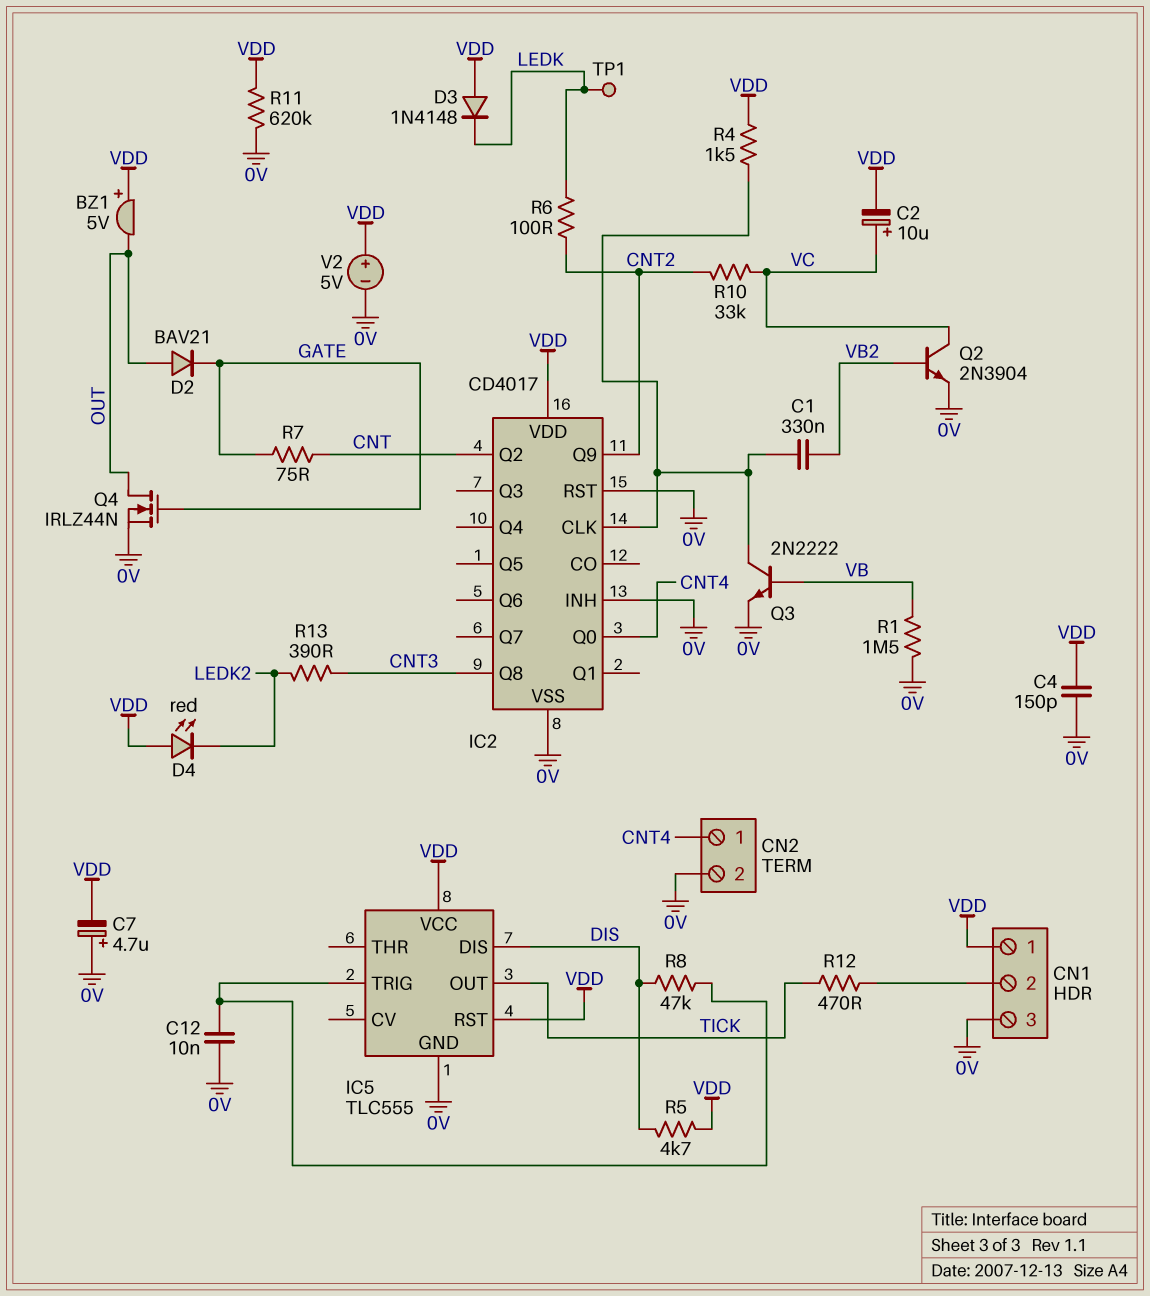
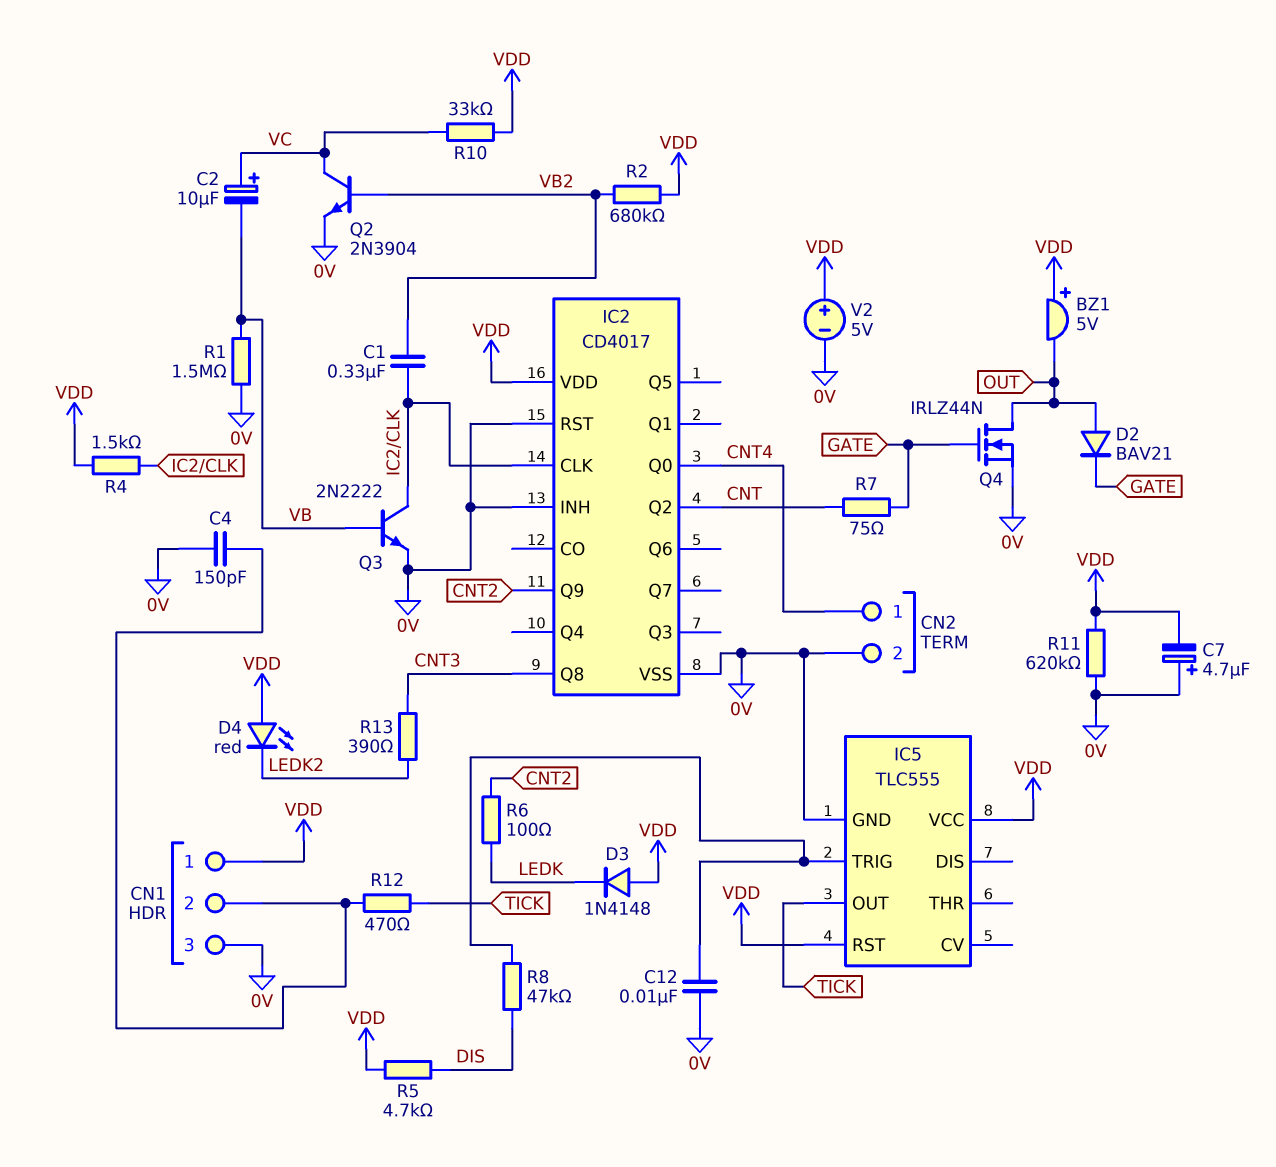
C2: 10uF (plus VC, minus VDD) -> 10uF (plus VC, minus VB)
C4: 150pF (0V, VDD) -> 150pF (0V, CN1/2)
IC5 pin DIS: DIS -> none
R2: none -> 680k (VB2, VDD)
R10: 33k (CNT2, VC) -> 33k (VC, VDD)
TP1: test point (LEDK) -> none

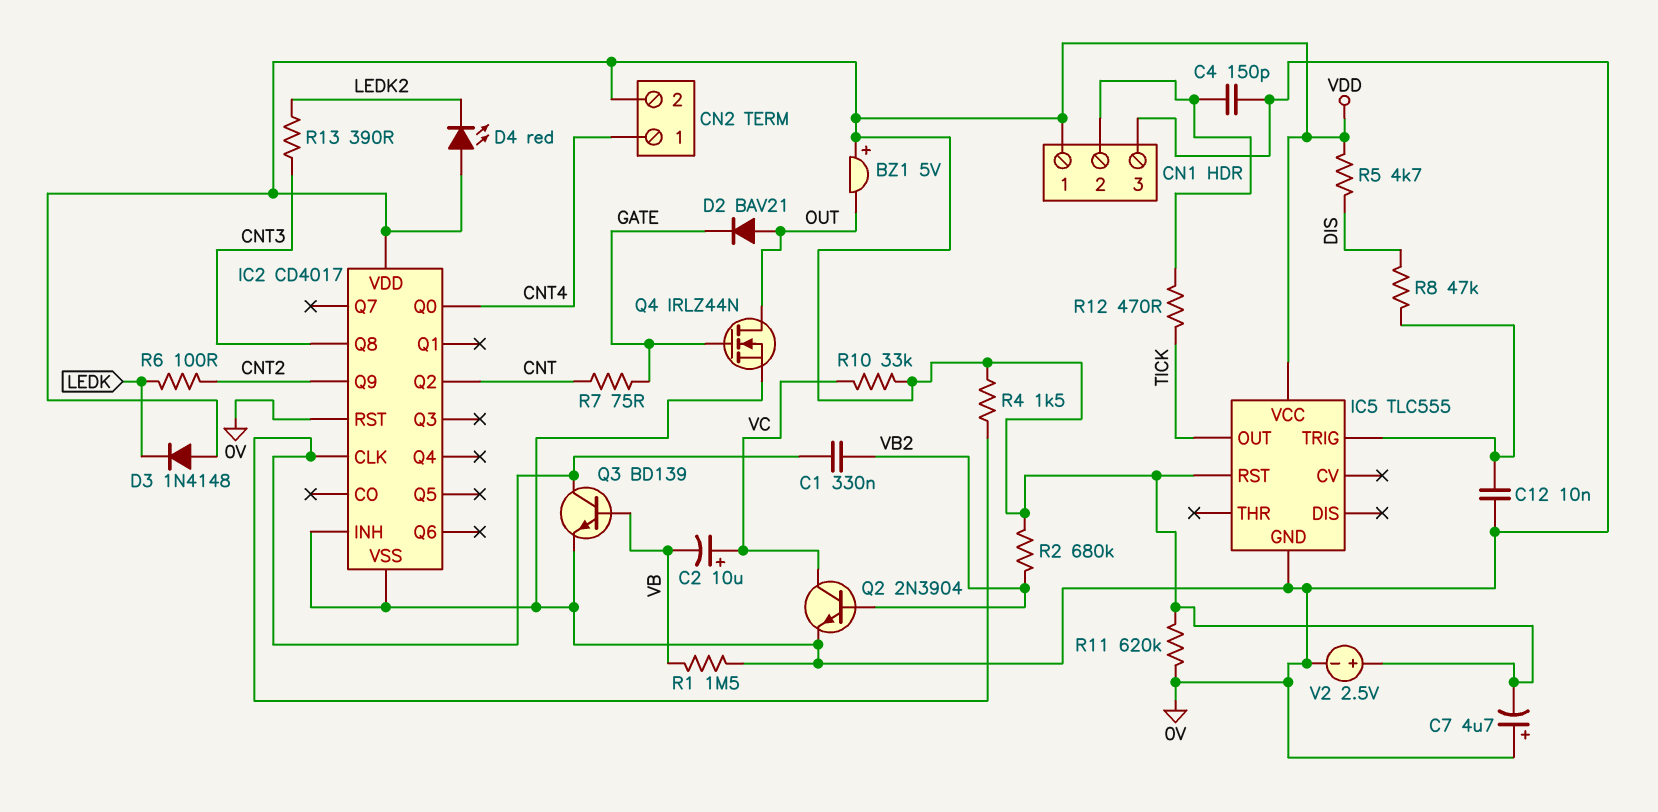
CN2 pin 2: 0V -> VDD
Q3: NPN 2N2222 (B VB, C IC2/CLK, E 0V) -> NPN BD139 (B VB, C IC2/CLK, E 0V)
V2: 5V (plus VDD, minus 0V) -> 2.5V (plus VDD, minus 0V)

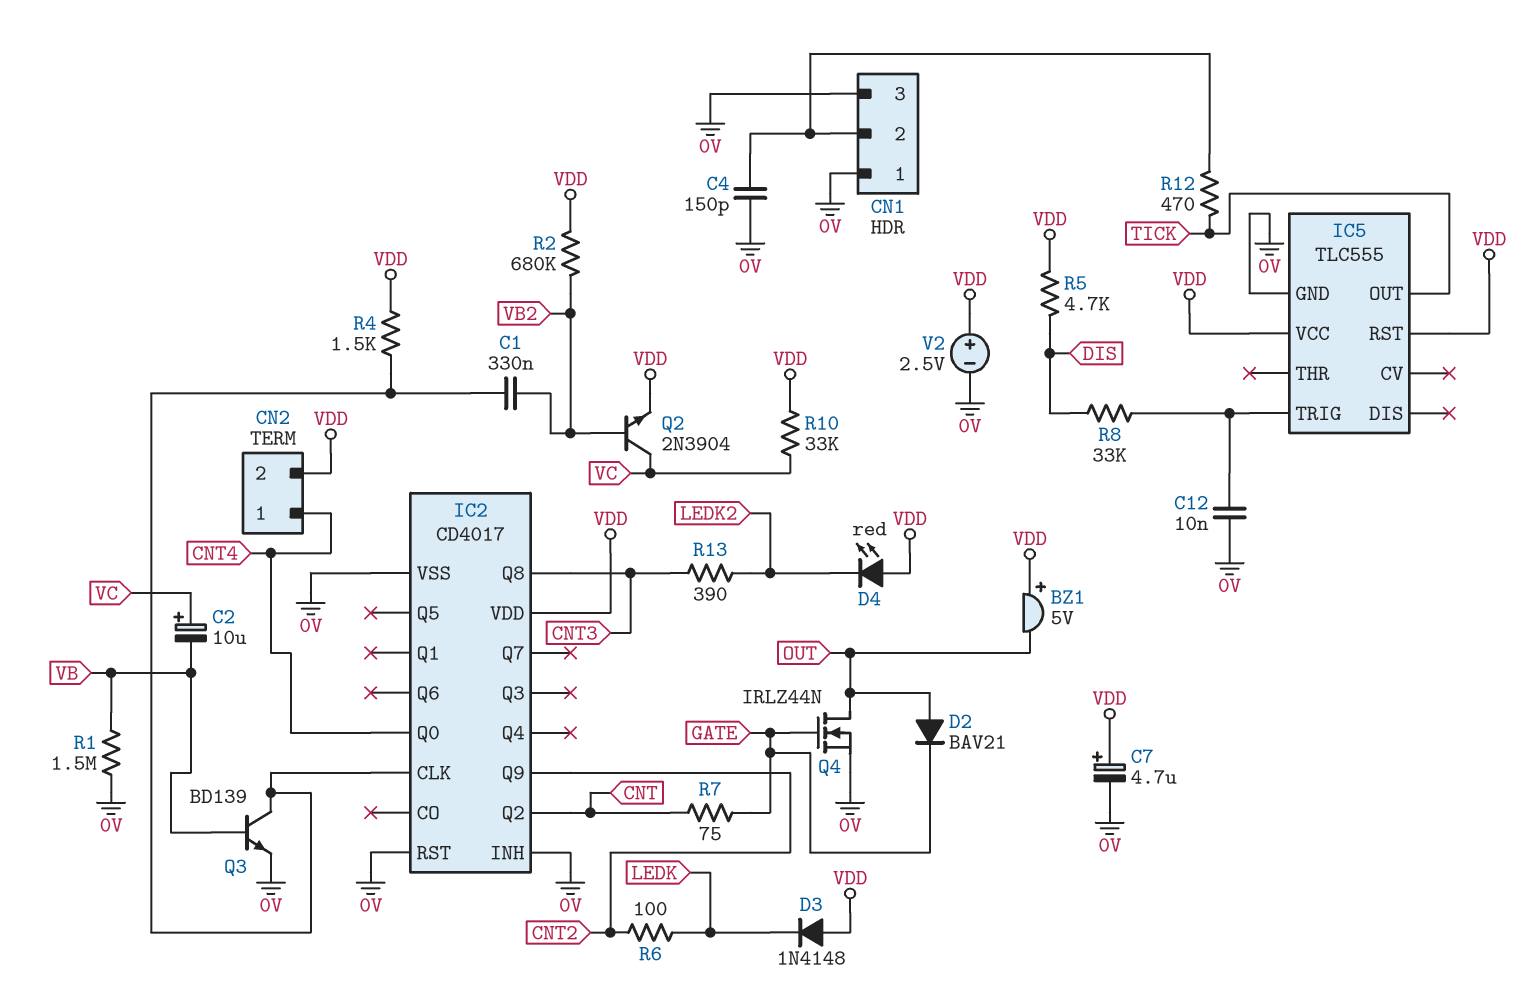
C7: 4.7uF (plus 0V, minus VDD) -> 4.7uF (plus VDD, minus 0V)
CN1 pin 1: VDD -> 0V
Q2: NPN 2N3904 (B VB2, C VC, E 0V) -> NPN 2N3904 (B VB2, C VC, E VDD)
R8: 47k (DIS, IC5/TRIG) -> 33k (DIS, IC5/TRIG)
R11: 620k (0V, VDD) -> none

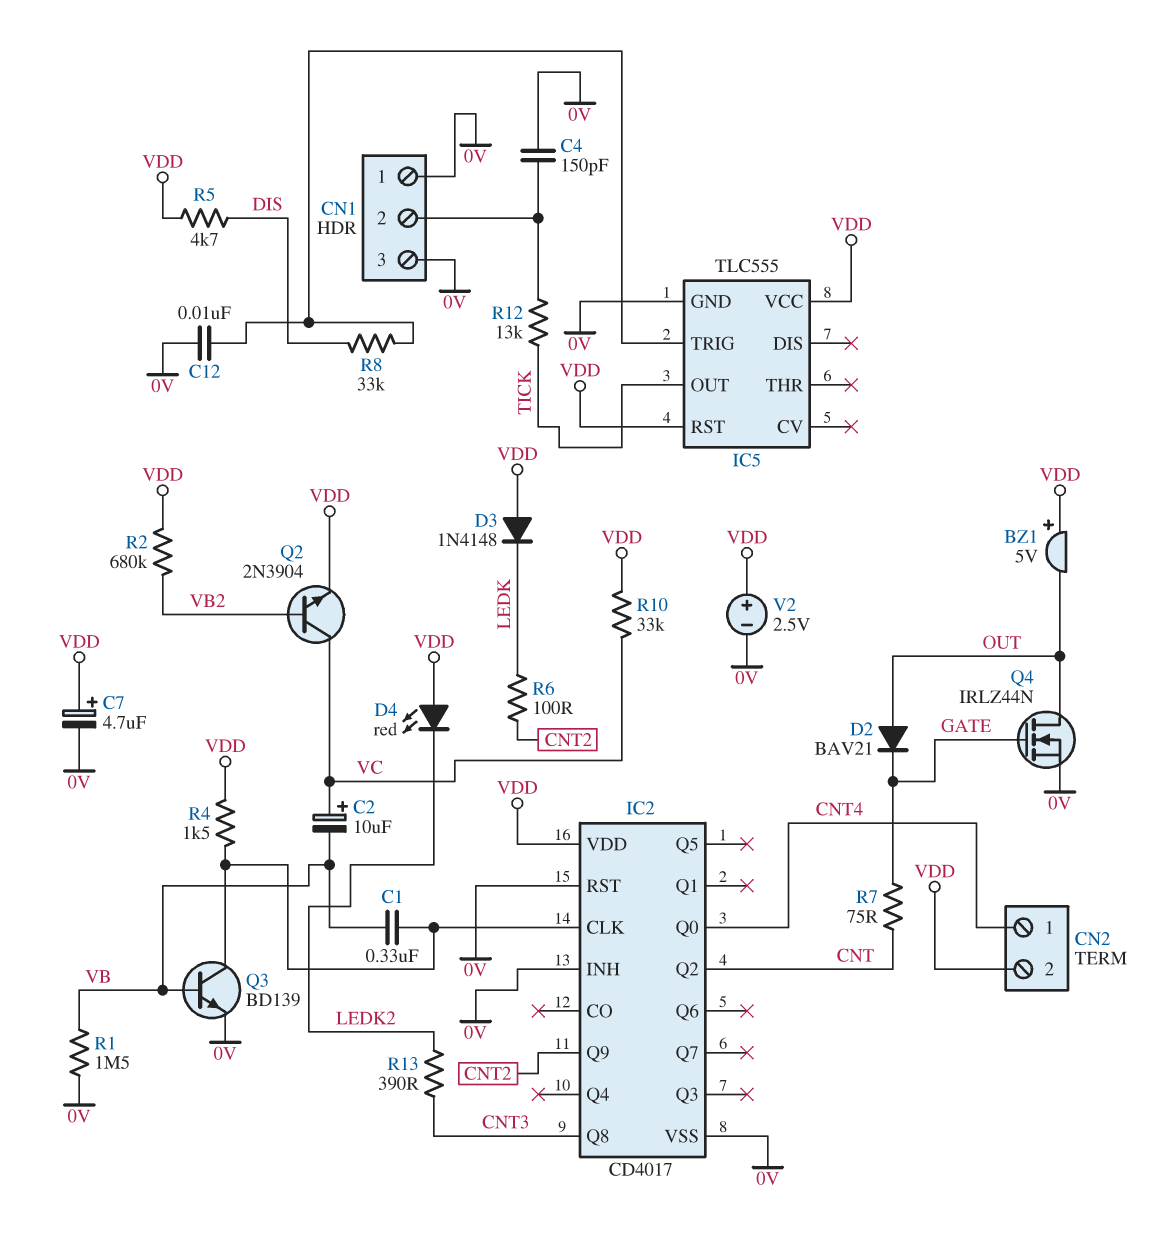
C1: 330nF (IC2/CLK, VB2) -> 330nF (IC2/CLK, VB)
R12: 470 (CN1/2, TICK) -> 13k (CN1/2, TICK)

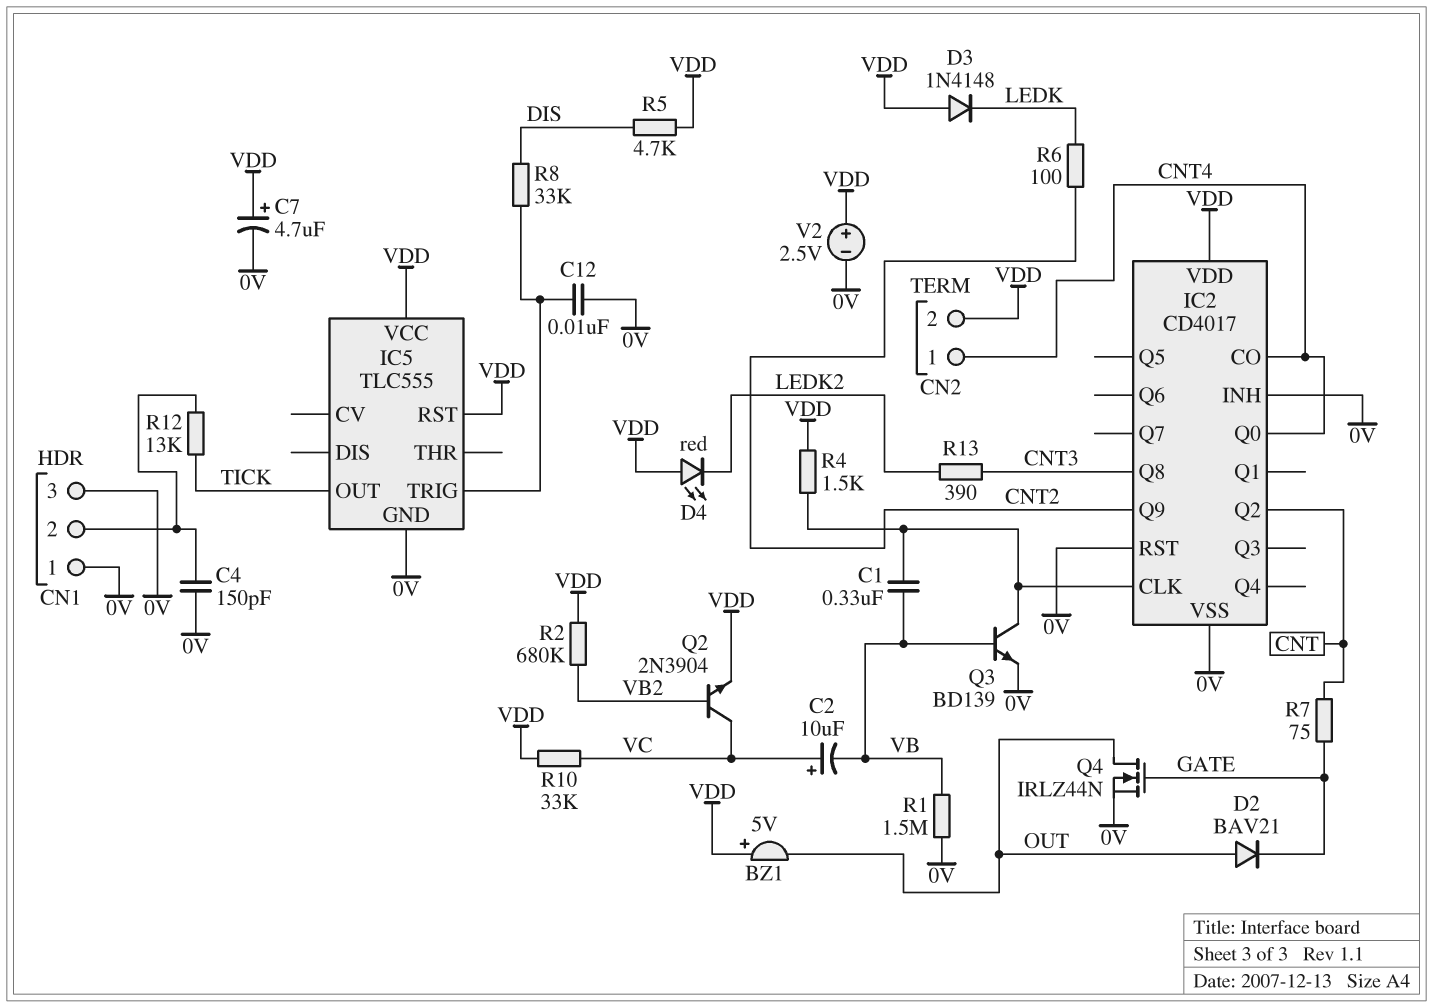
IC2 pin CO: none -> CNT4

